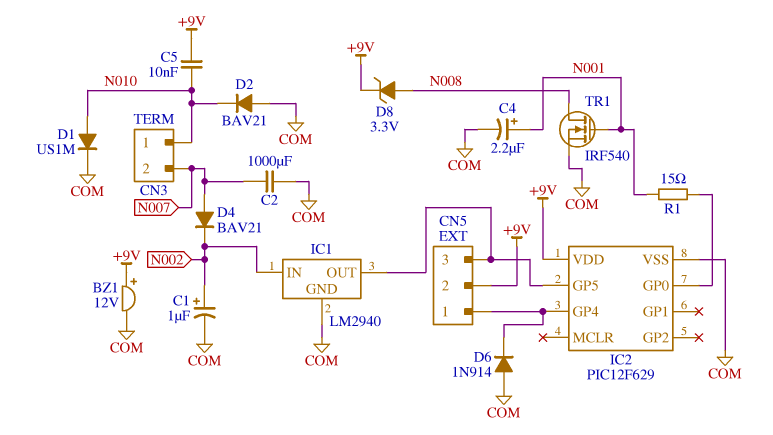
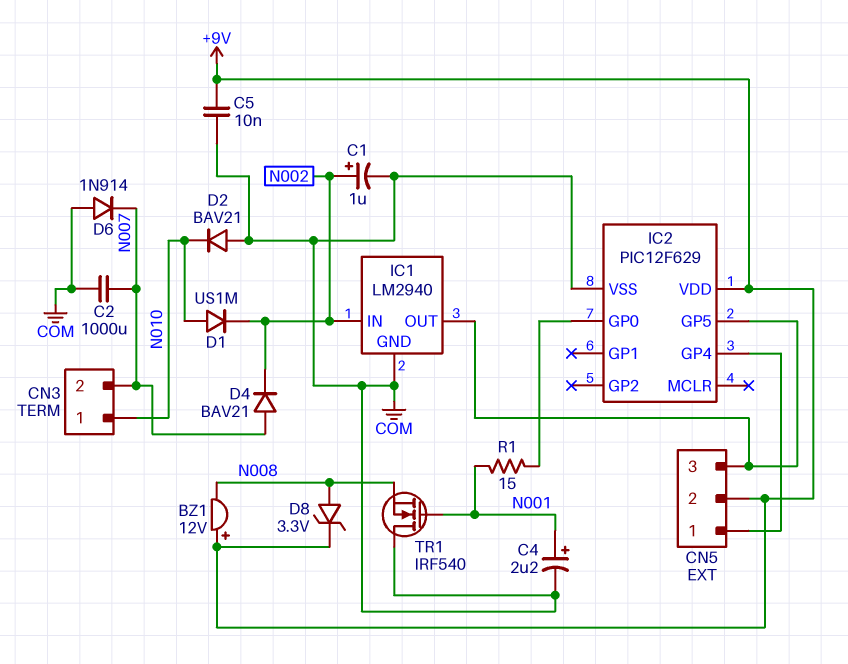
BZ1: buzzer 12V (plus +9V, minus COM) -> buzzer 12V (plus +9V, minus N008)
C5: 10nF (+9V, N010) -> 10nF (+9V, COM)
D1: diode US1M (A N010, K COM) -> diode US1M (A N010, K N002)
D6: diode 1N914 (A COM, K CN5/1) -> diode 1N914 (A COM, K N007)
TR1: NMOS IRF540 (G N001, D N008, S COM) -> NMOS IRF540 (G N001, D COM, S N008)

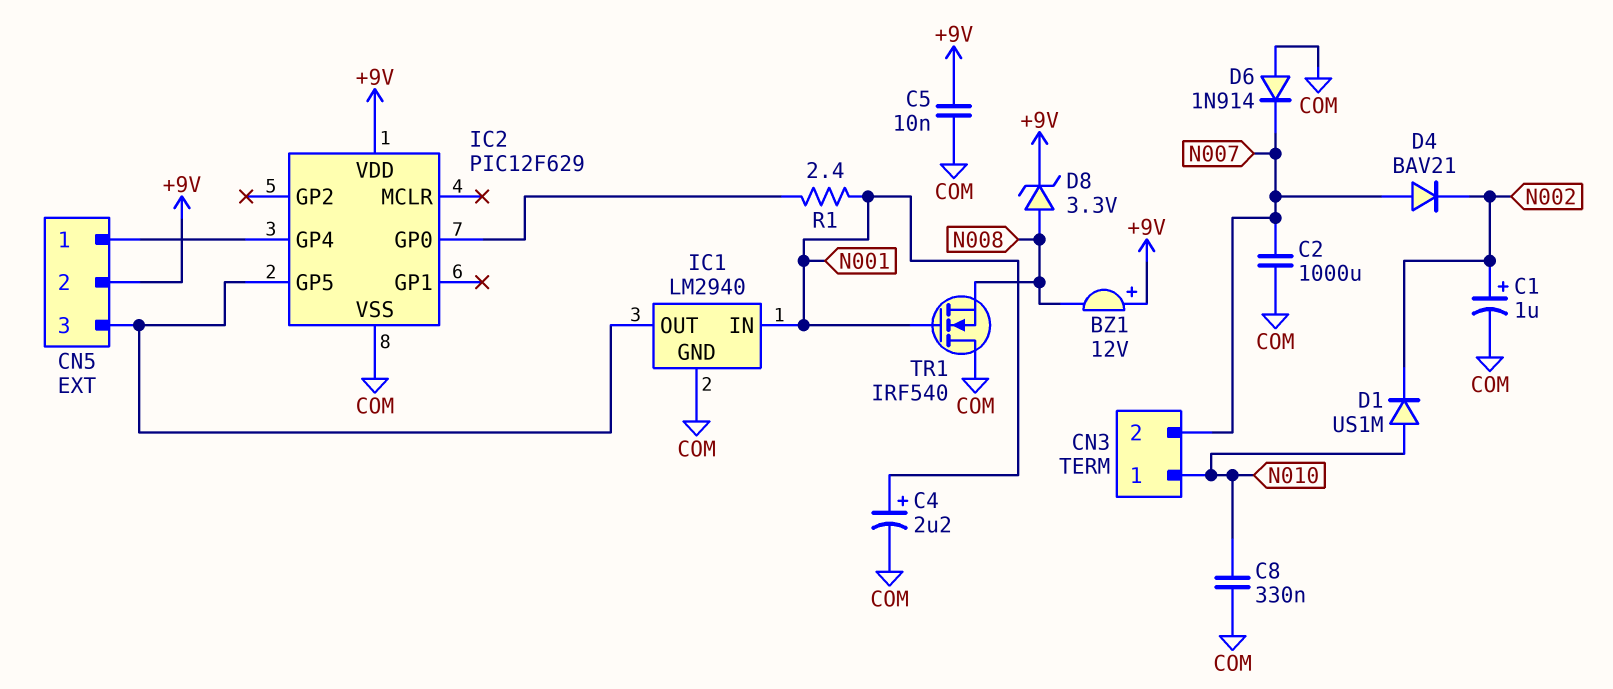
C8: none -> 330nF (COM, N010)
D2: diode BAV21 (A COM, K N010) -> none
IC1 pin IN: N002 -> N001
R1: 15 (IC2/GP0, N001) -> 2.4 (IC2/GP0, N001)

